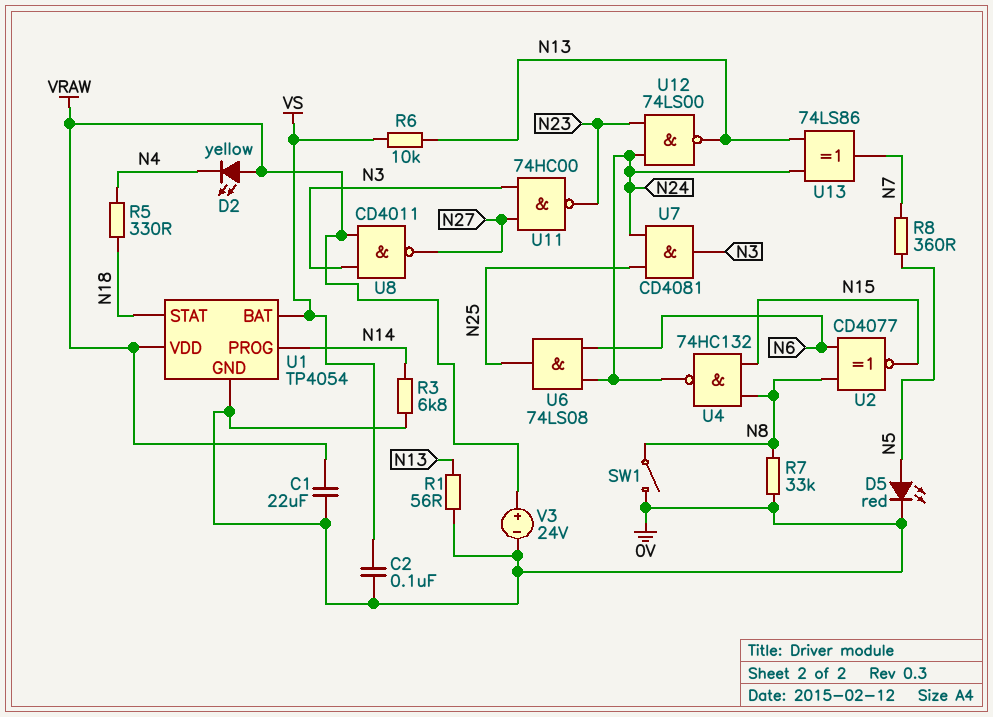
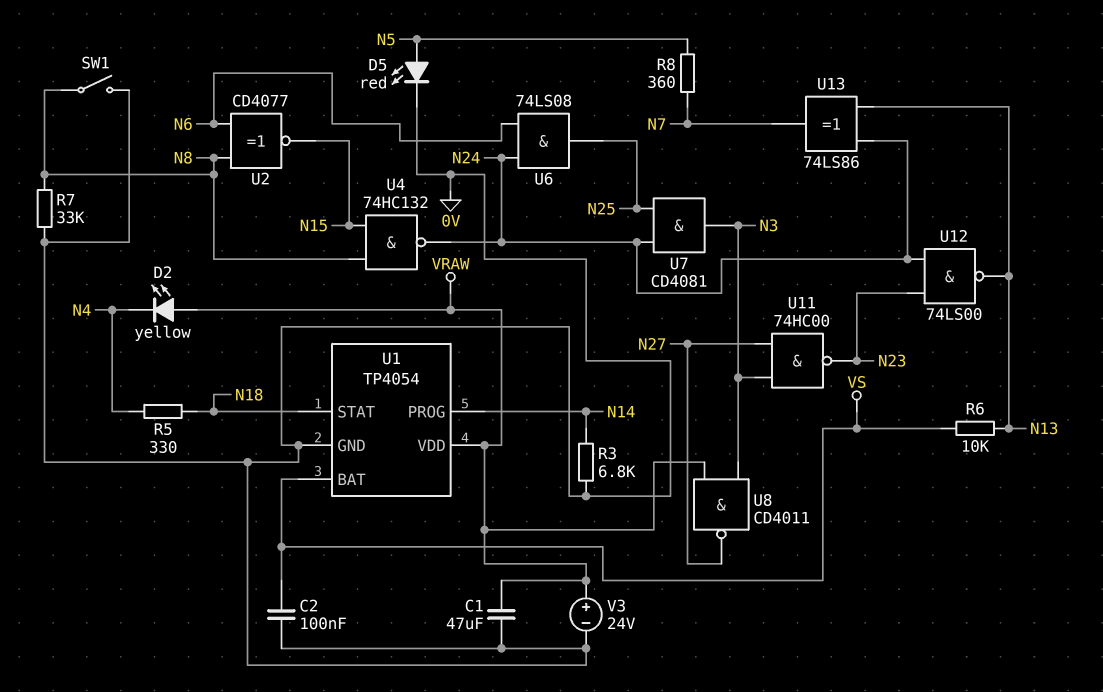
C1: 22uF (0V, VRAW) -> 47uF (0V, VRAW)
R1: 56 (0V, N13) -> none

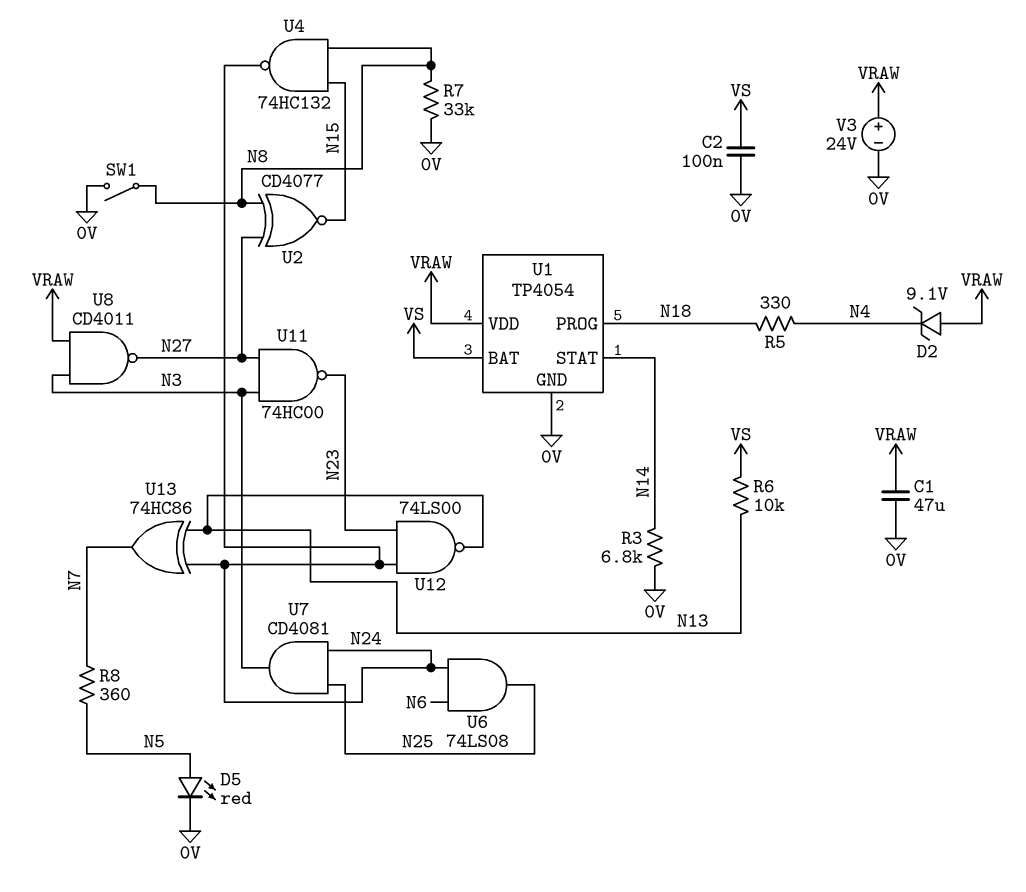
D2: LED yellow (A VRAW, K N4) -> zener 9.1V (A VRAW, K N4)
U1 pin PROG: N14 -> N18
U1 pin STAT: N18 -> N14
U2: XNOR CD4077 (in N6, in N8, out N15) -> XNOR CD4077 (in N8, in N27, out N15)
U13: XOR 74LS86 (in N13, in N24, out N7) -> XOR 74HC86 (in N13, in N24, out N7)

